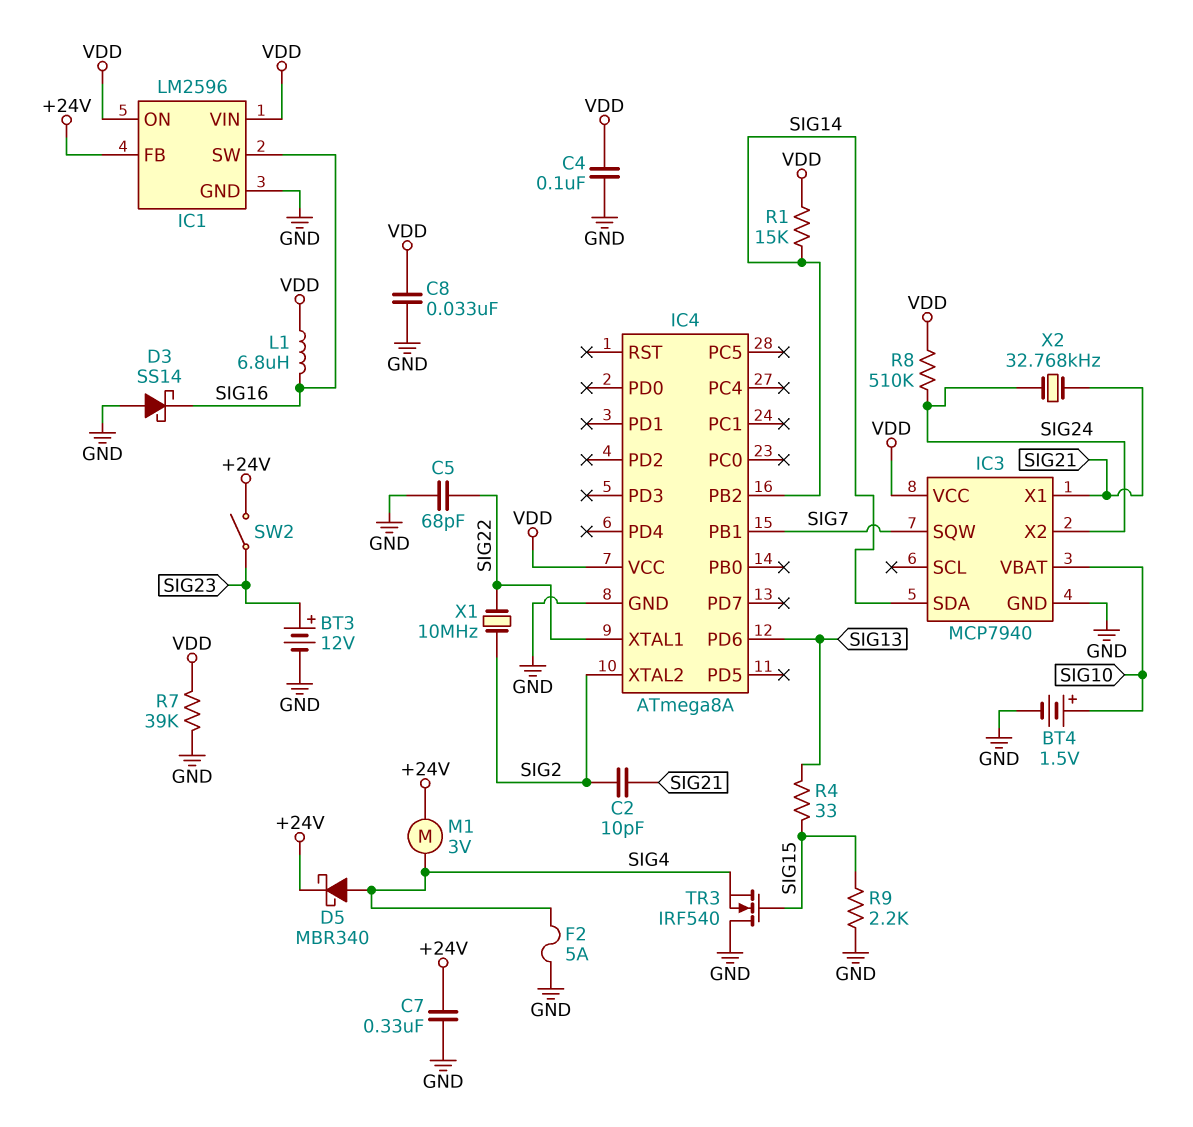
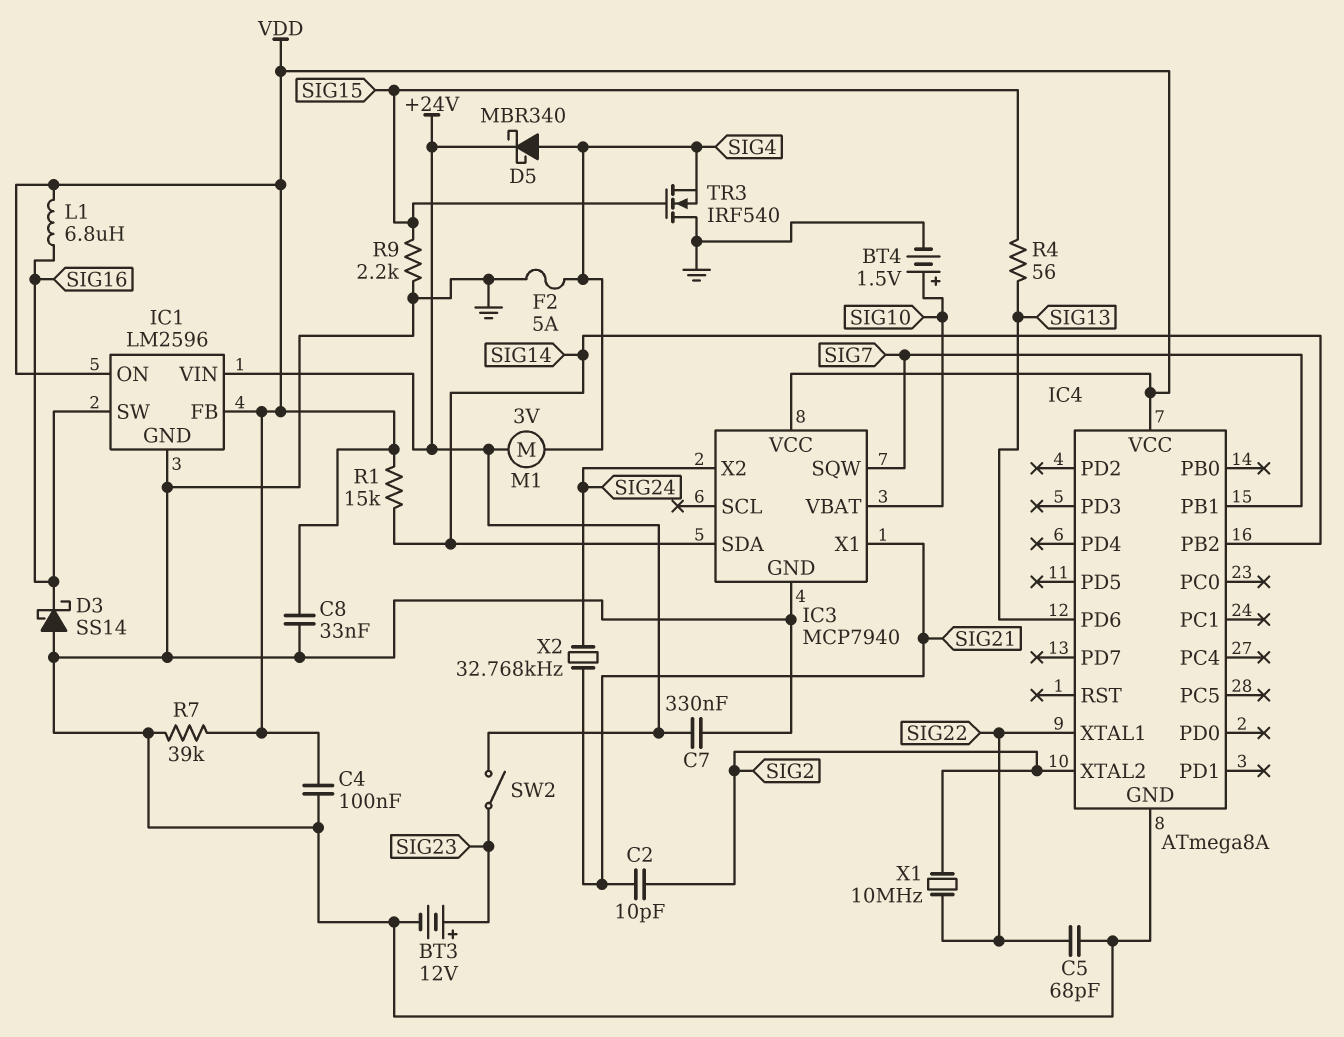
IC1 pin FB: +24V -> VDD
IC1 pin VIN: VDD -> +24V
R4: 33 (SIG13, SIG15) -> 56 (SIG13, SIG15)
R8: 510k (SIG24, VDD) -> none

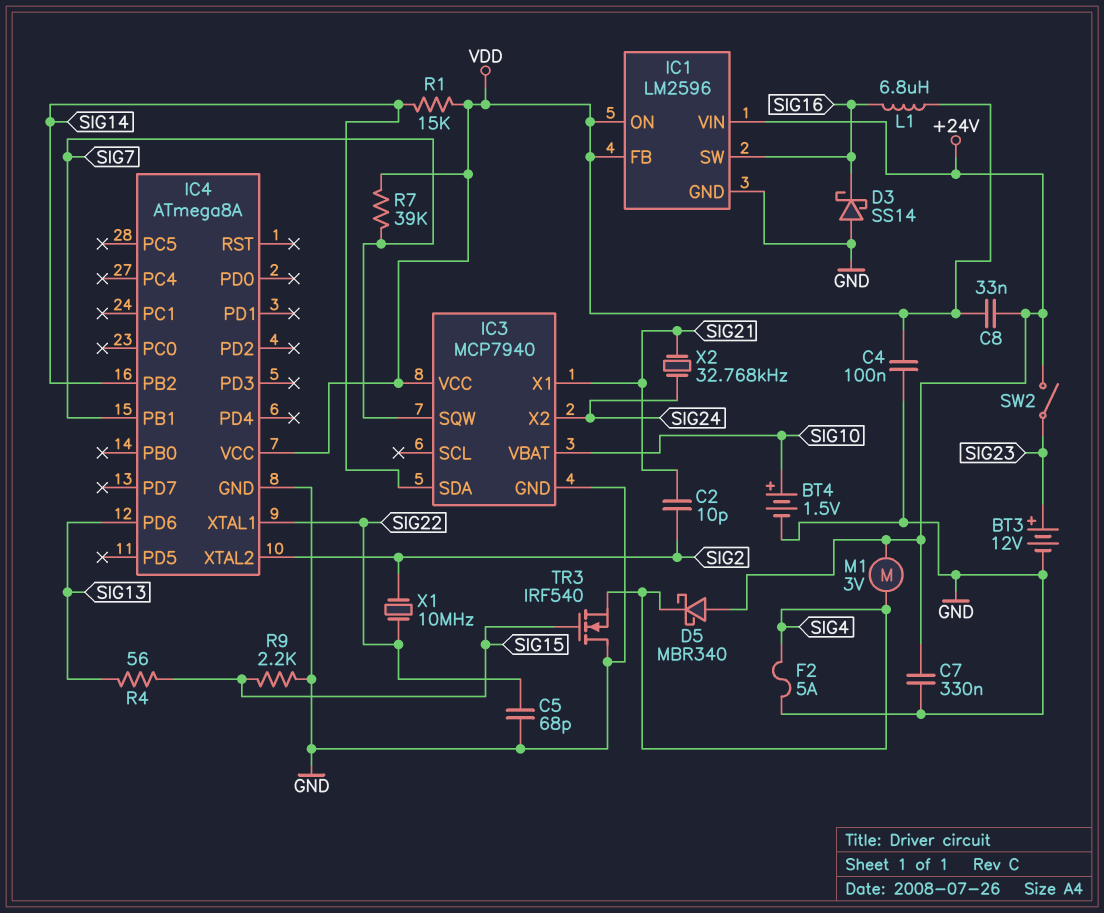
C8: 33nF (GND, VDD) -> 33nF (+24V, VDD)
D5: schottky MBR340 (A SIG4, K +24V) -> schottky MBR340 (A +24V, K SIG4)
R7: 39k (GND, VDD) -> 39k (SIG7, VDD)

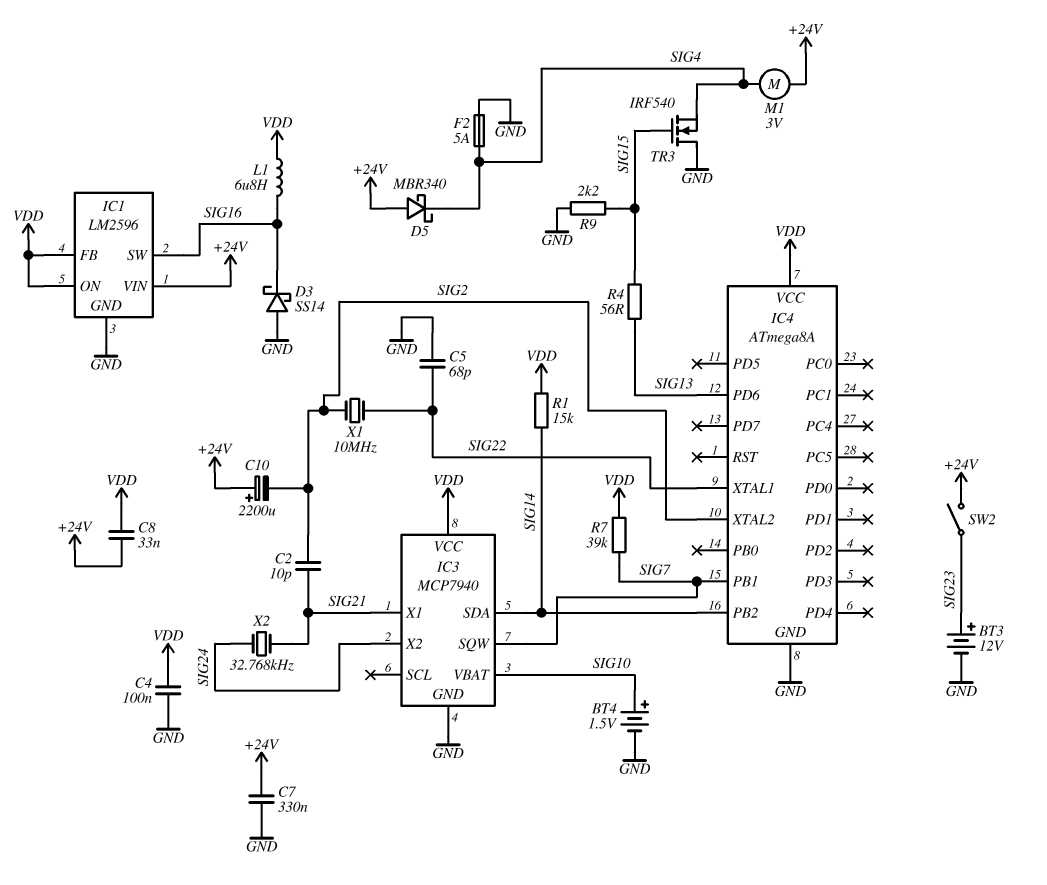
C10: none -> 2200uF (plus +24V, minus SIG2)

